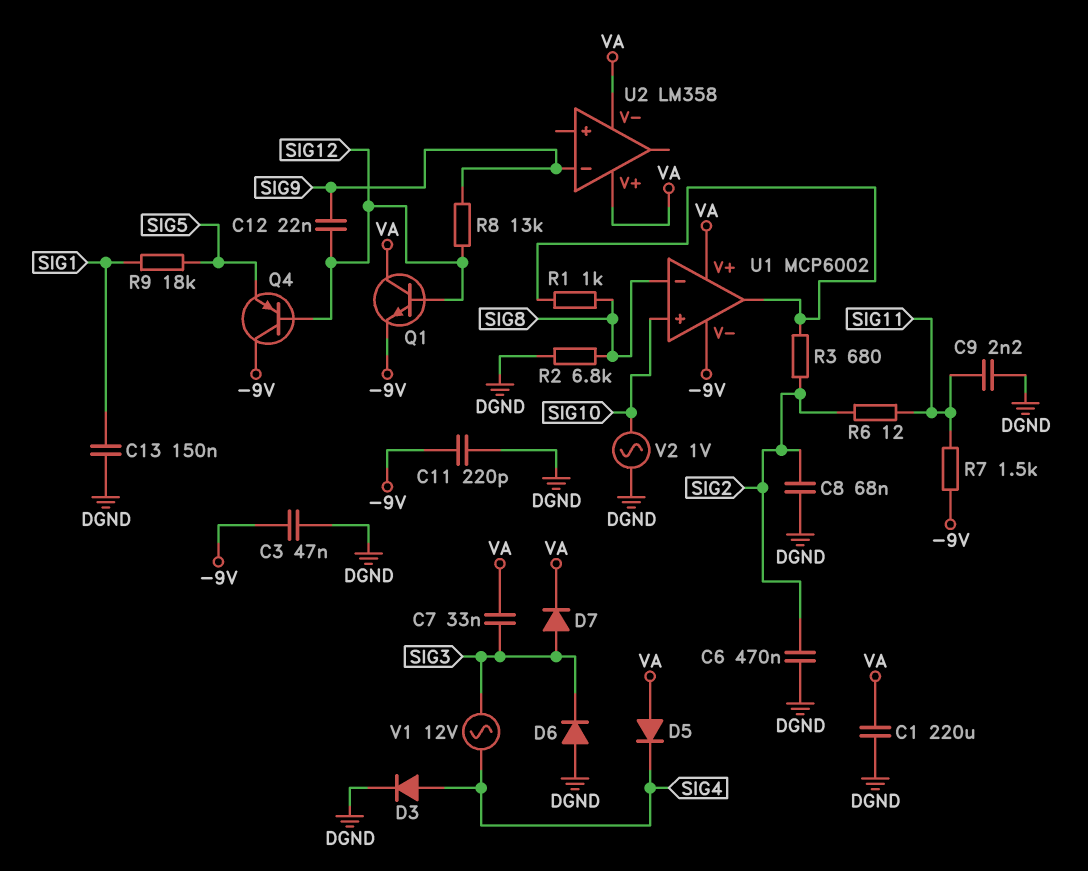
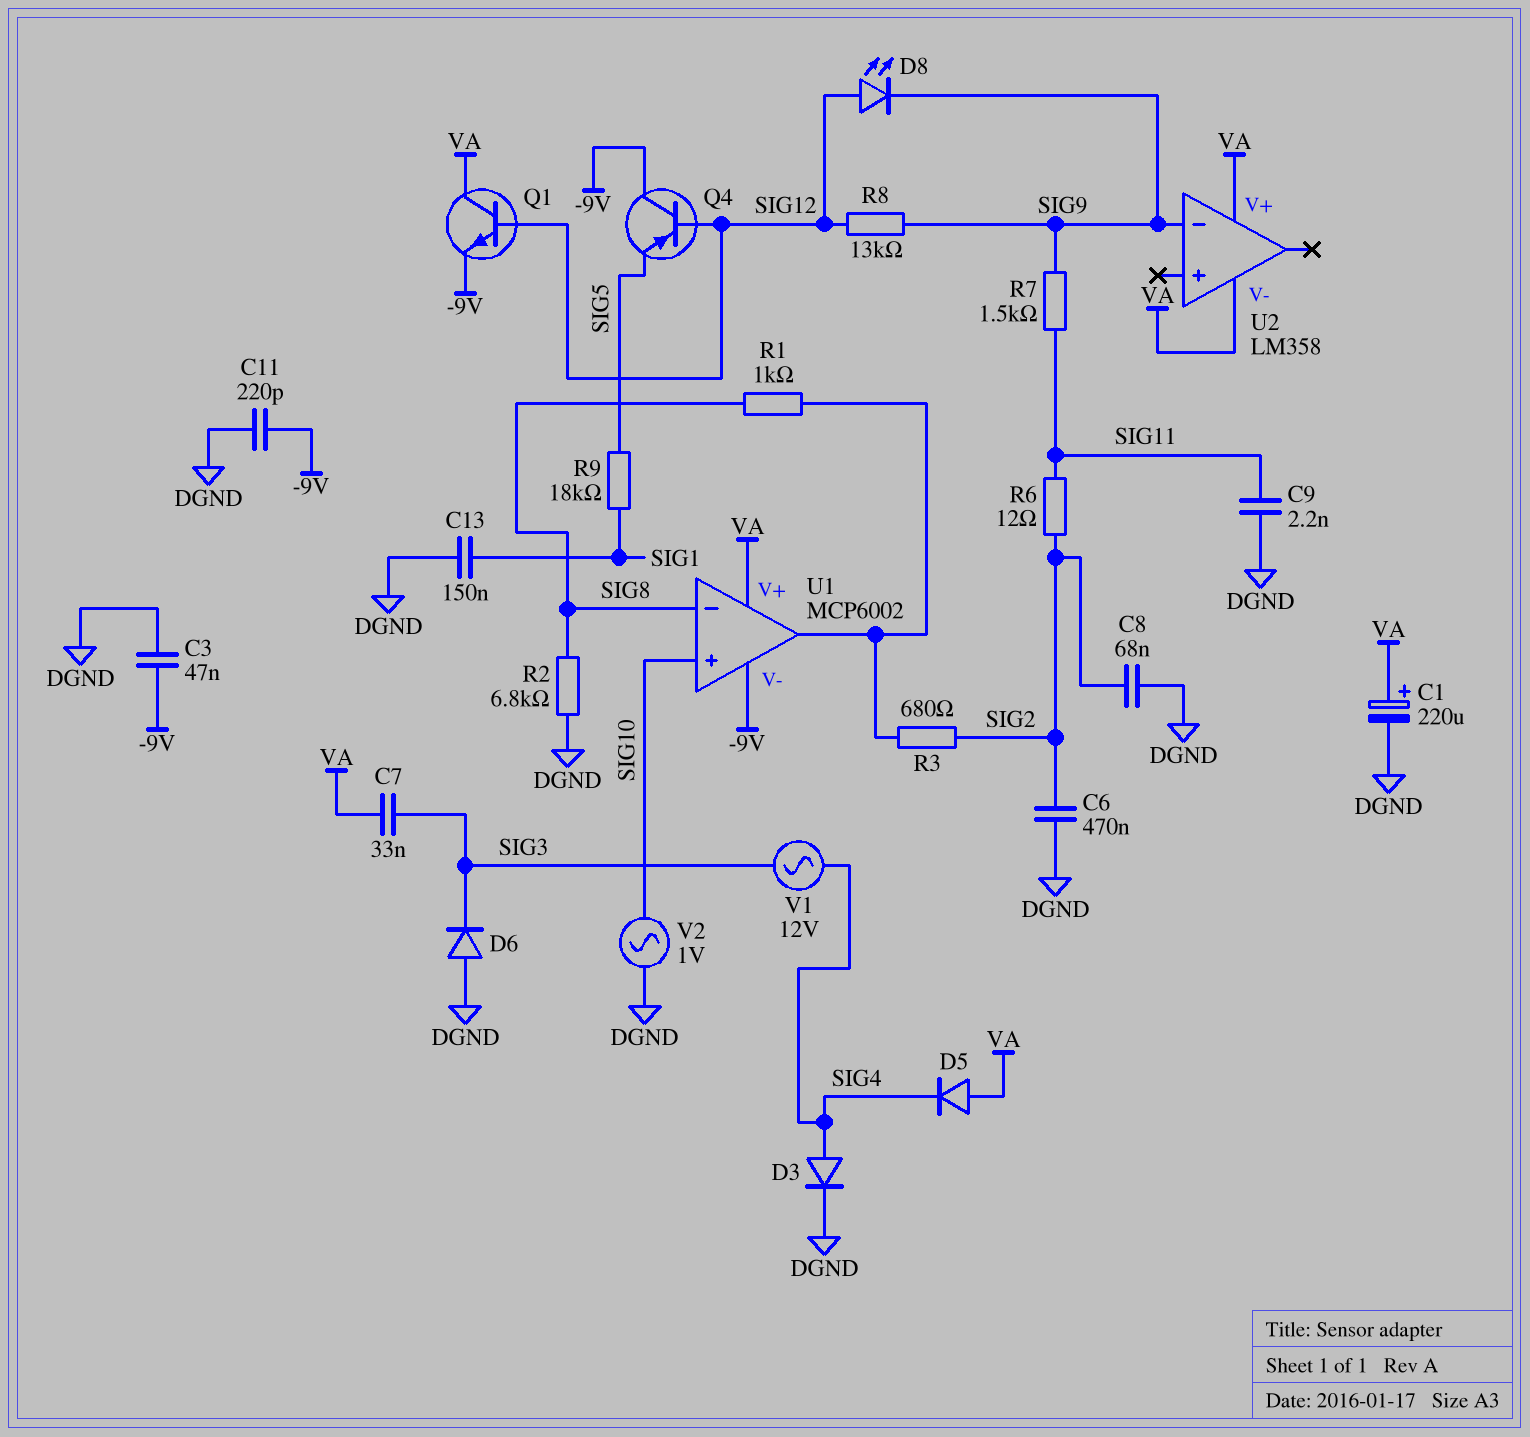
C1: 220uF (DGND, VA) -> 220uF (plus VA, minus DGND)
C12: 22nF (SIG9, SIG12) -> none
D7: diode (A SIG3, K VA) -> none
D8: none -> LED (A SIG12, K SIG9)
R7: 1.5k (-9V, SIG11) -> 1.5k (SIG9, SIG11)

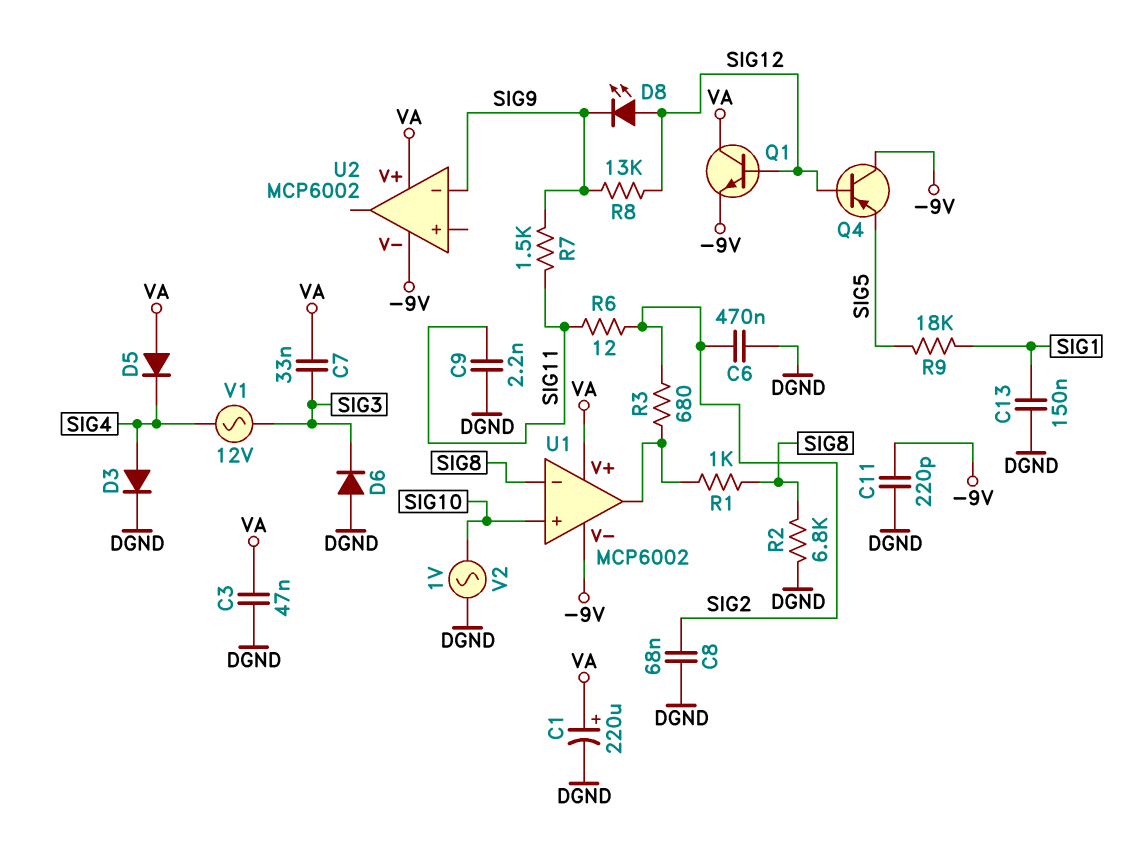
C3: 47nF (-9V, DGND) -> 47nF (DGND, VA)
U2: LM358 -> MCP6002
U2 pin V-: VA -> -9V

